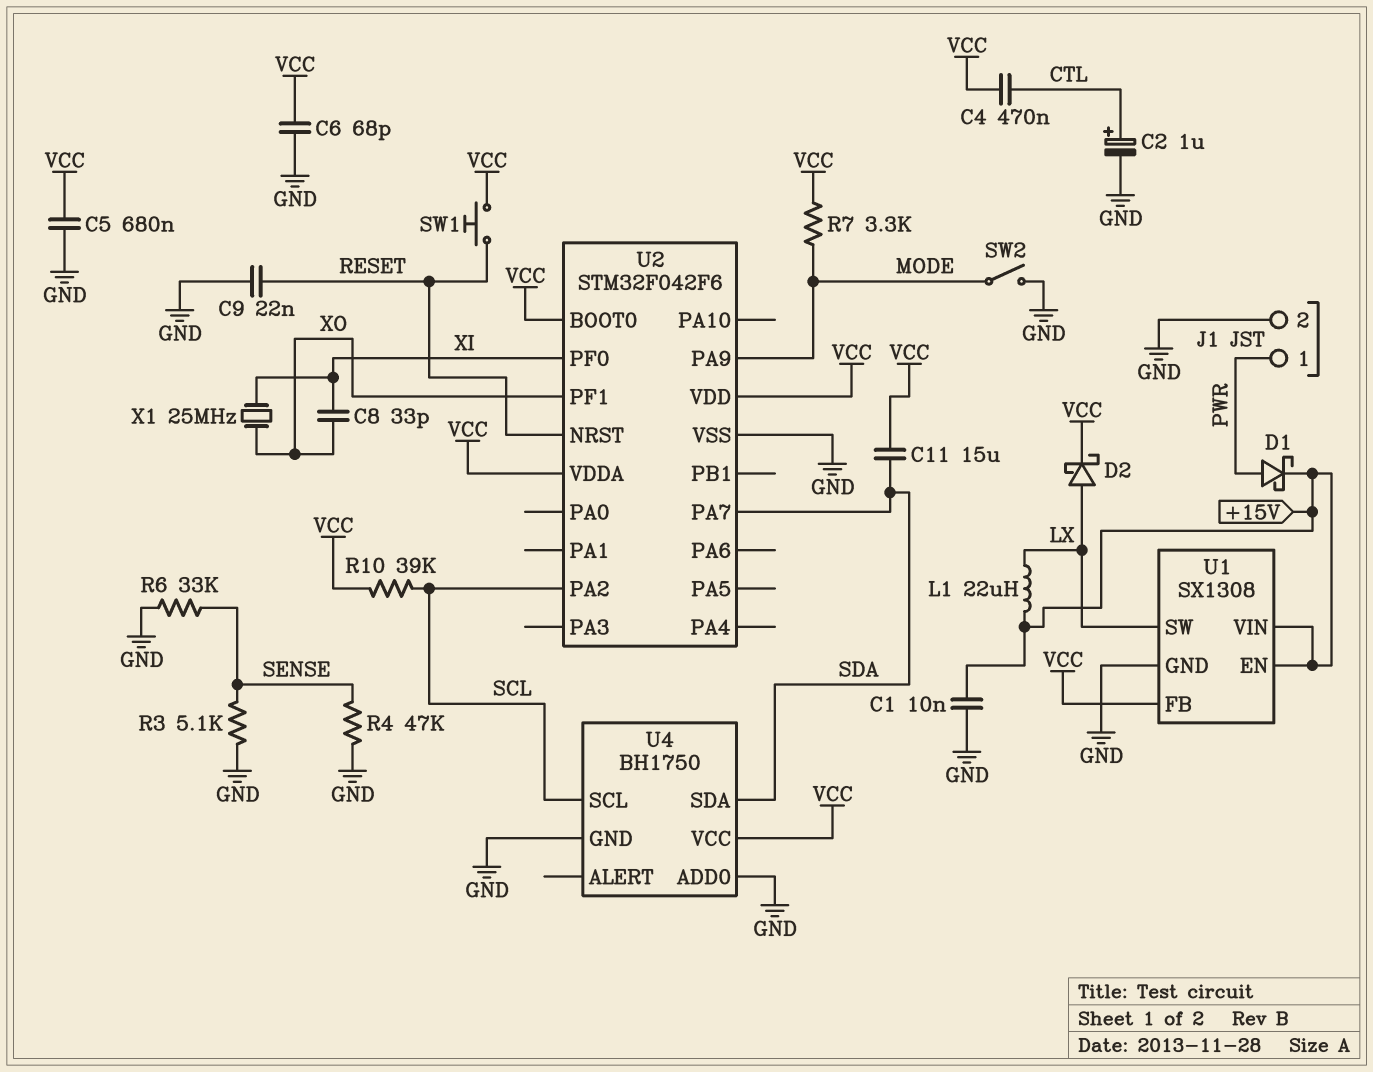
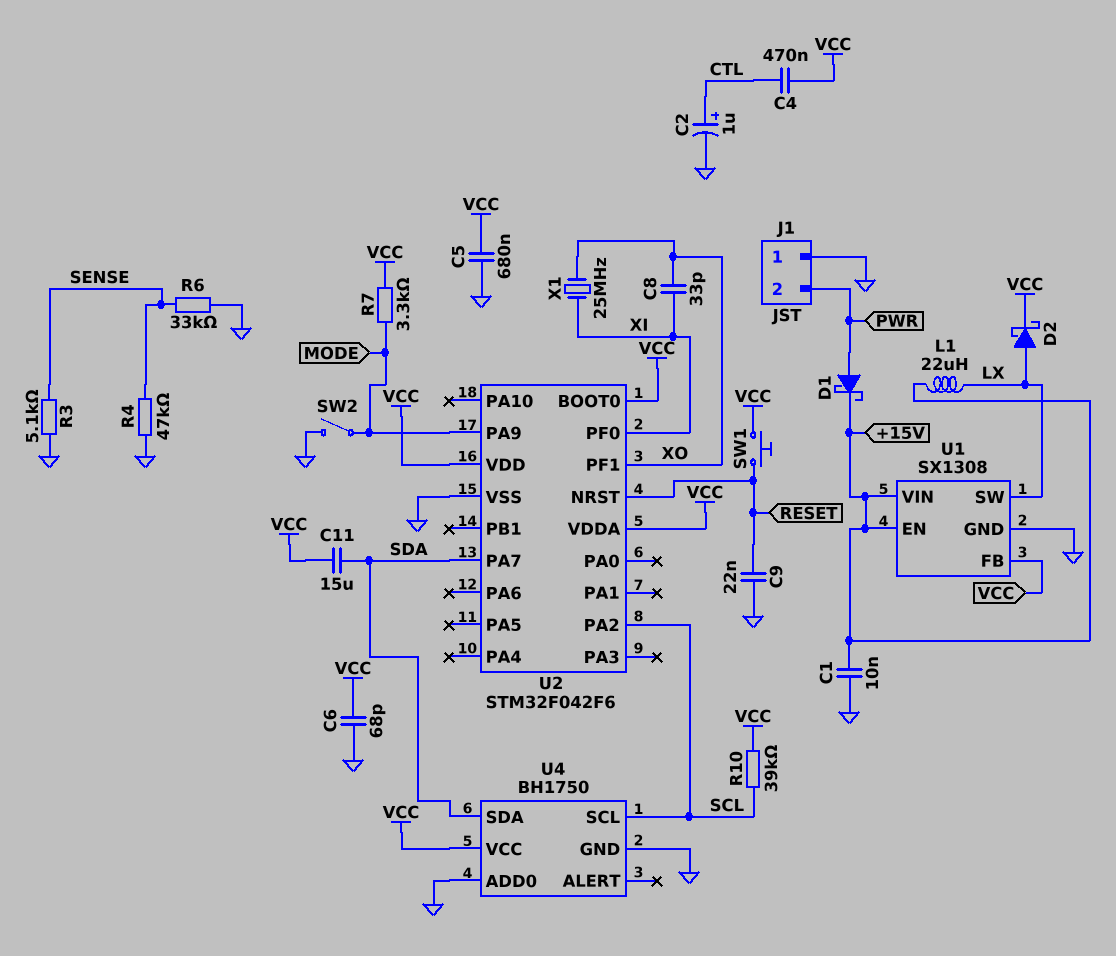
J1 pin 1: PWR -> GND
J1 pin 2: GND -> PWR

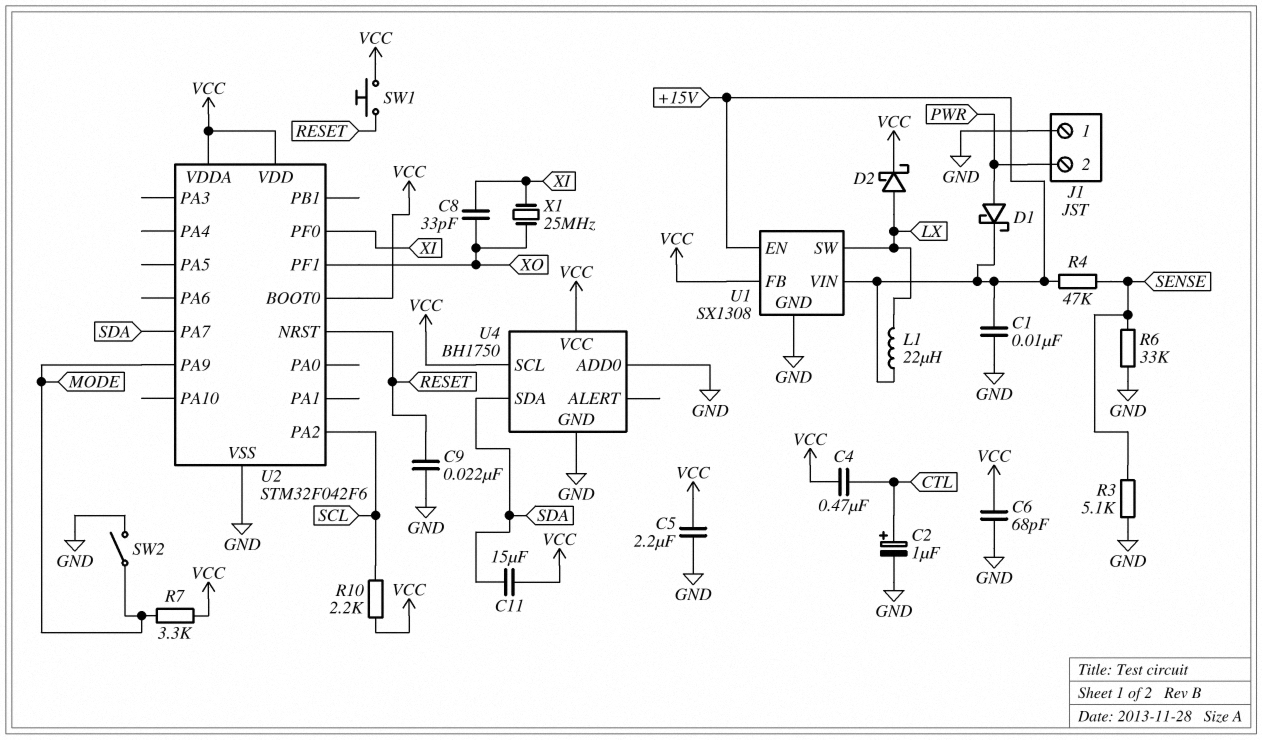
C5: 680nF (GND, VCC) -> 2.2uF (GND, VCC)
R4: 47k (GND, SENSE) -> 47k (+15V, SENSE)
R10: 39k (SCL, VCC) -> 2.2k (SCL, VCC)
U4 pin SCL: SCL -> VCC

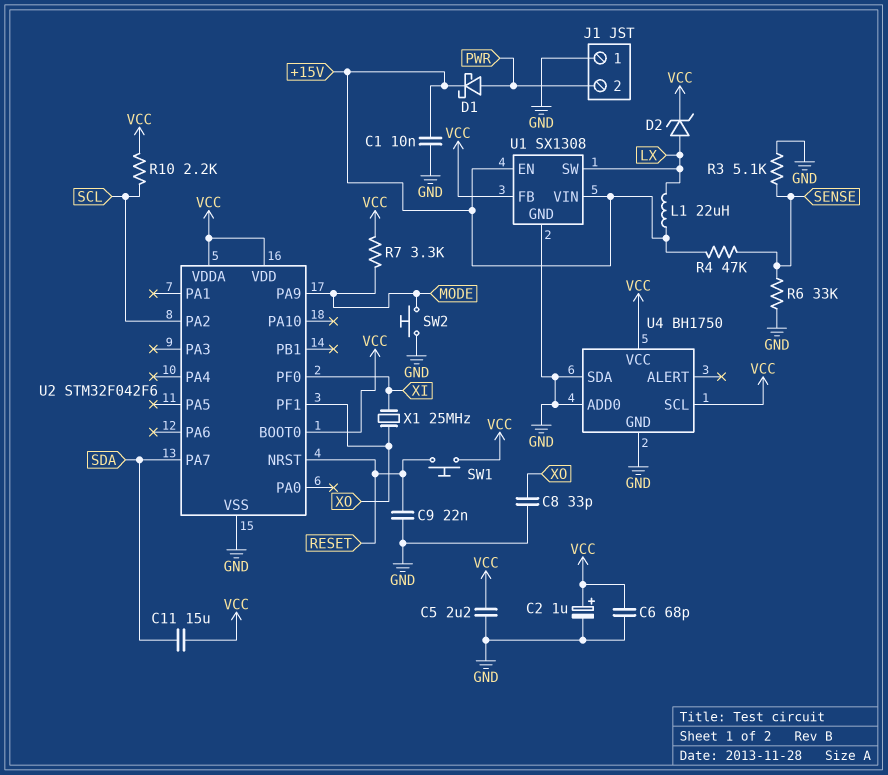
C2: 1uF (plus CTL, minus GND) -> 1uF (plus VCC, minus GND)
C4: 470nF (CTL, VCC) -> none
C8: 33pF (XI, XO) -> 33pF (GND, XO)
D2: schottky (A LX, K VCC) -> zener (A LX, K VCC)
SW2: switch (GND, MODE) -> button (GND, MODE)
U4 pin SDA: SDA -> GND

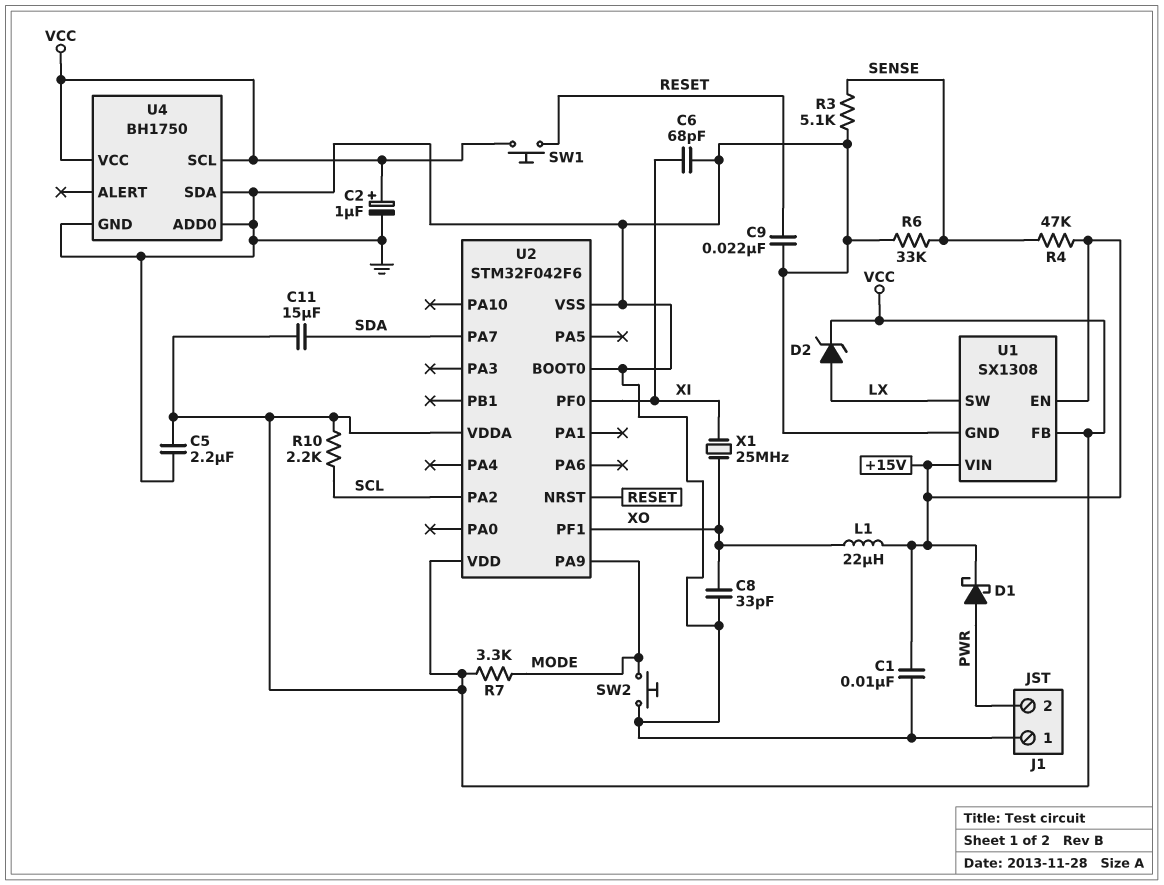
C6: 68pF (GND, VCC) -> 68pF (GND, XI)
L1: 22uH (+15V, LX) -> 22uH (+15V, XO)
U2 pin BOOT0: VCC -> GND

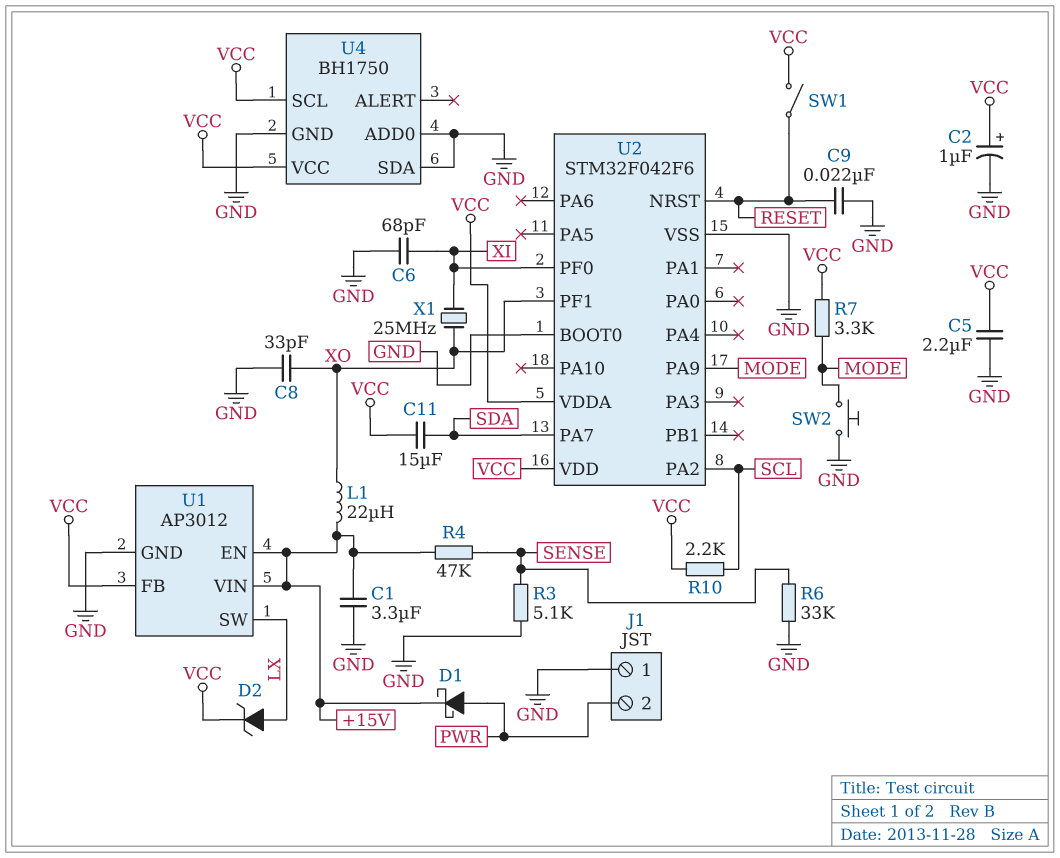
C1: 10nF (+15V, GND) -> 3.3uF (+15V, GND)
SW1: button (RESET, VCC) -> switch (RESET, VCC)
U1: SX1308 -> AP3012

